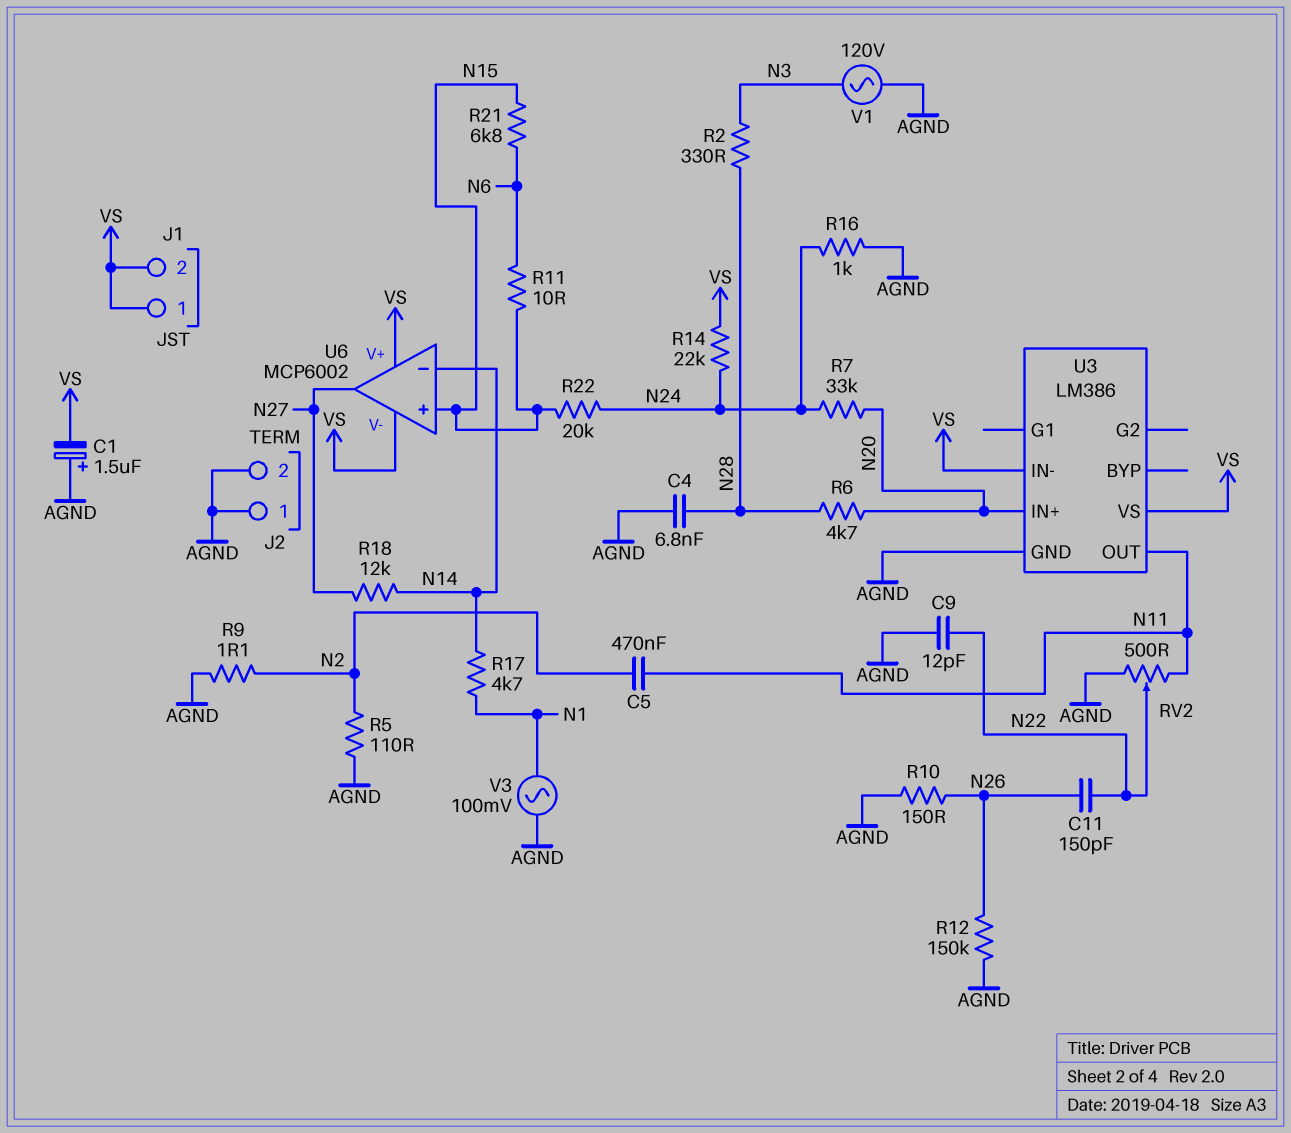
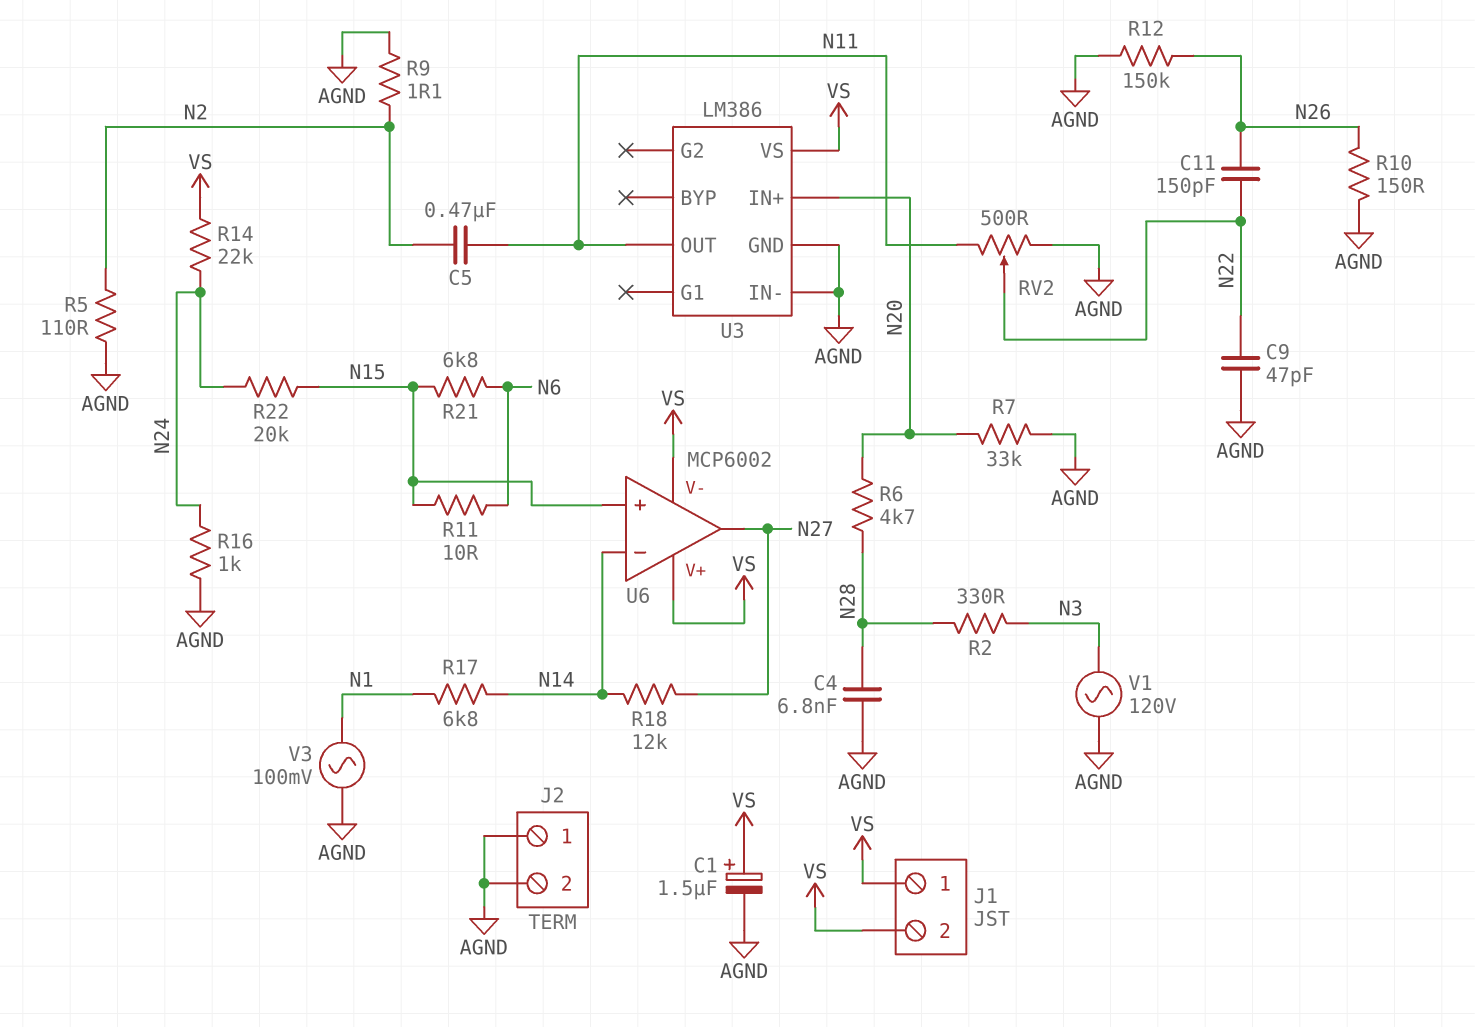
C1: 1.5uF (plus AGND, minus VS) -> 1.5uF (plus VS, minus AGND)
C9: 12pF (AGND, N22) -> 47pF (AGND, N22)
R7: 33k (N20, N24) -> 33k (AGND, N20)
R17: 4.7k (N1, N14) -> 6.8k (N1, N14)
U3 pin IN-: VS -> AGND

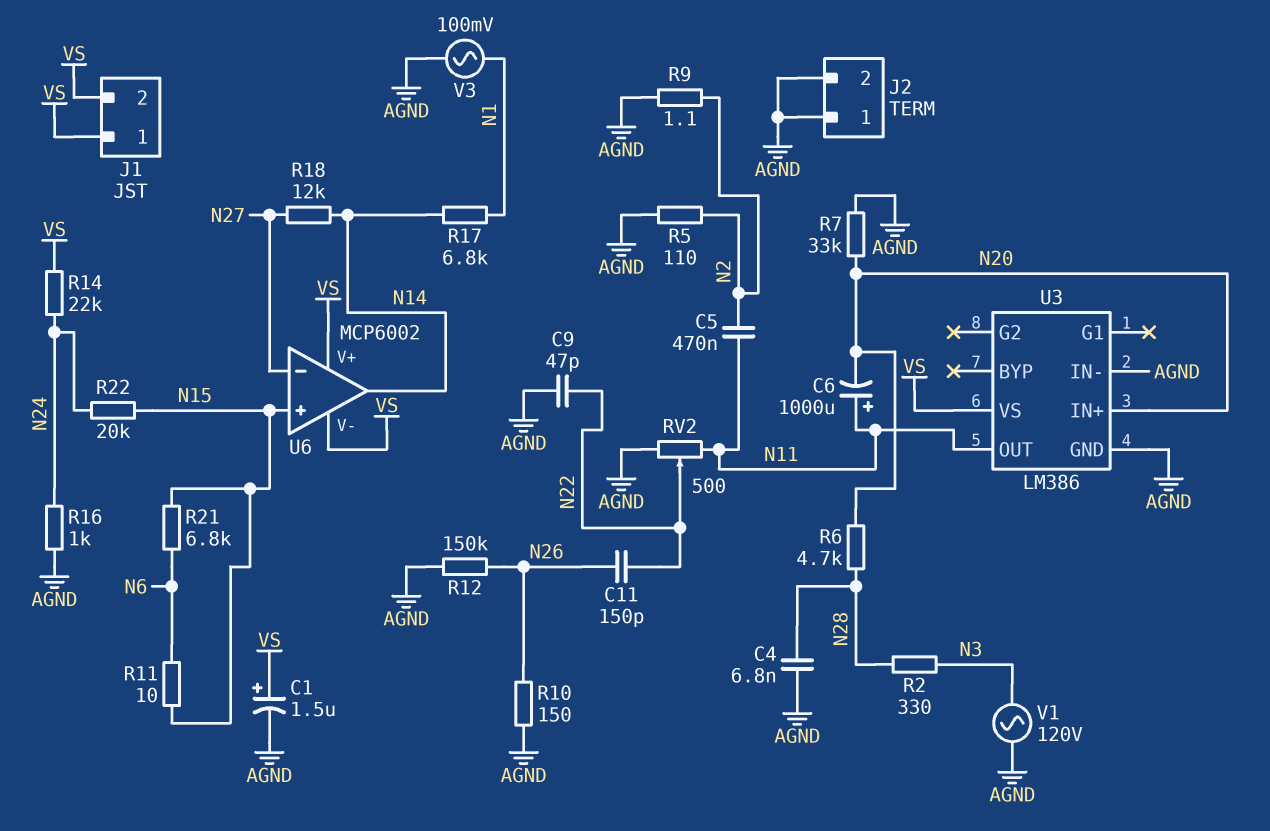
C6: none -> 1000uF (plus N11, minus N20)
U6 pin in-: N14 -> N27
U6 pin out: N27 -> N14

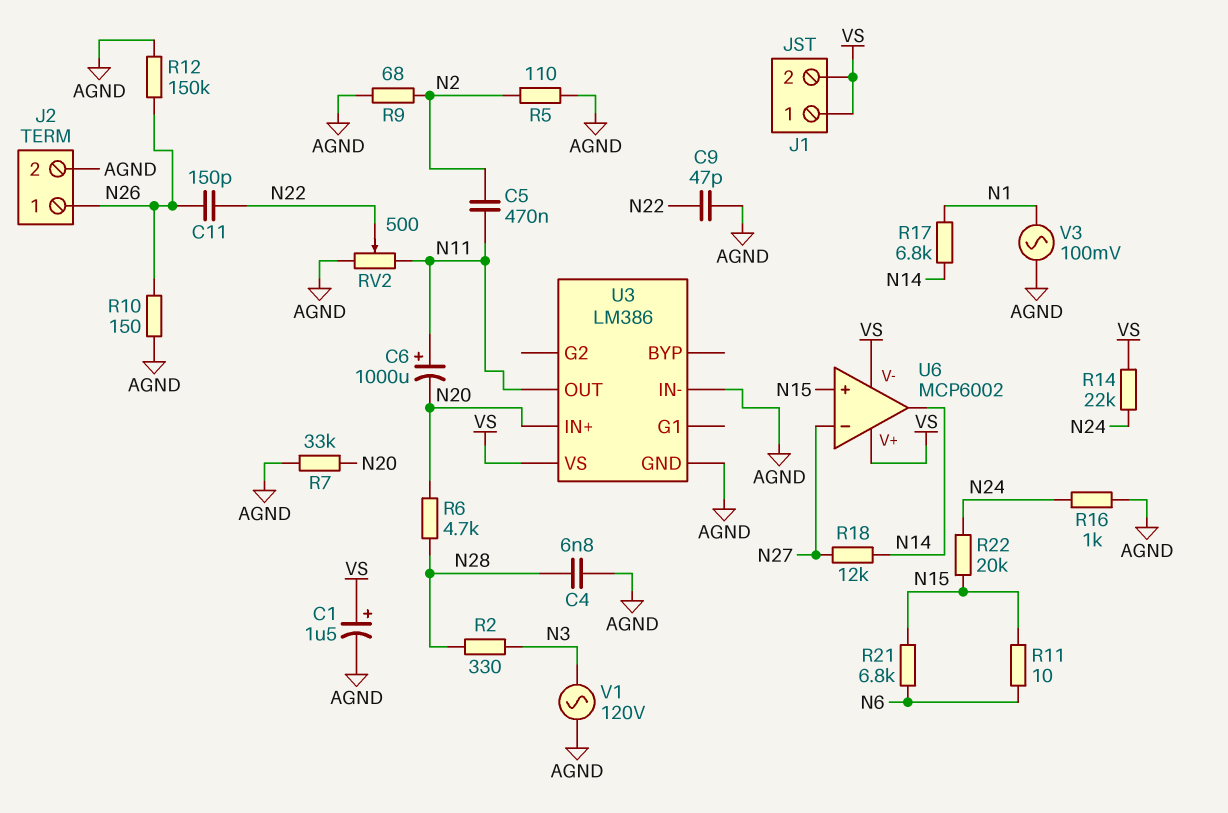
J2 pin 1: AGND -> N26
R9: 1.1 (AGND, N2) -> 68 (AGND, N2)

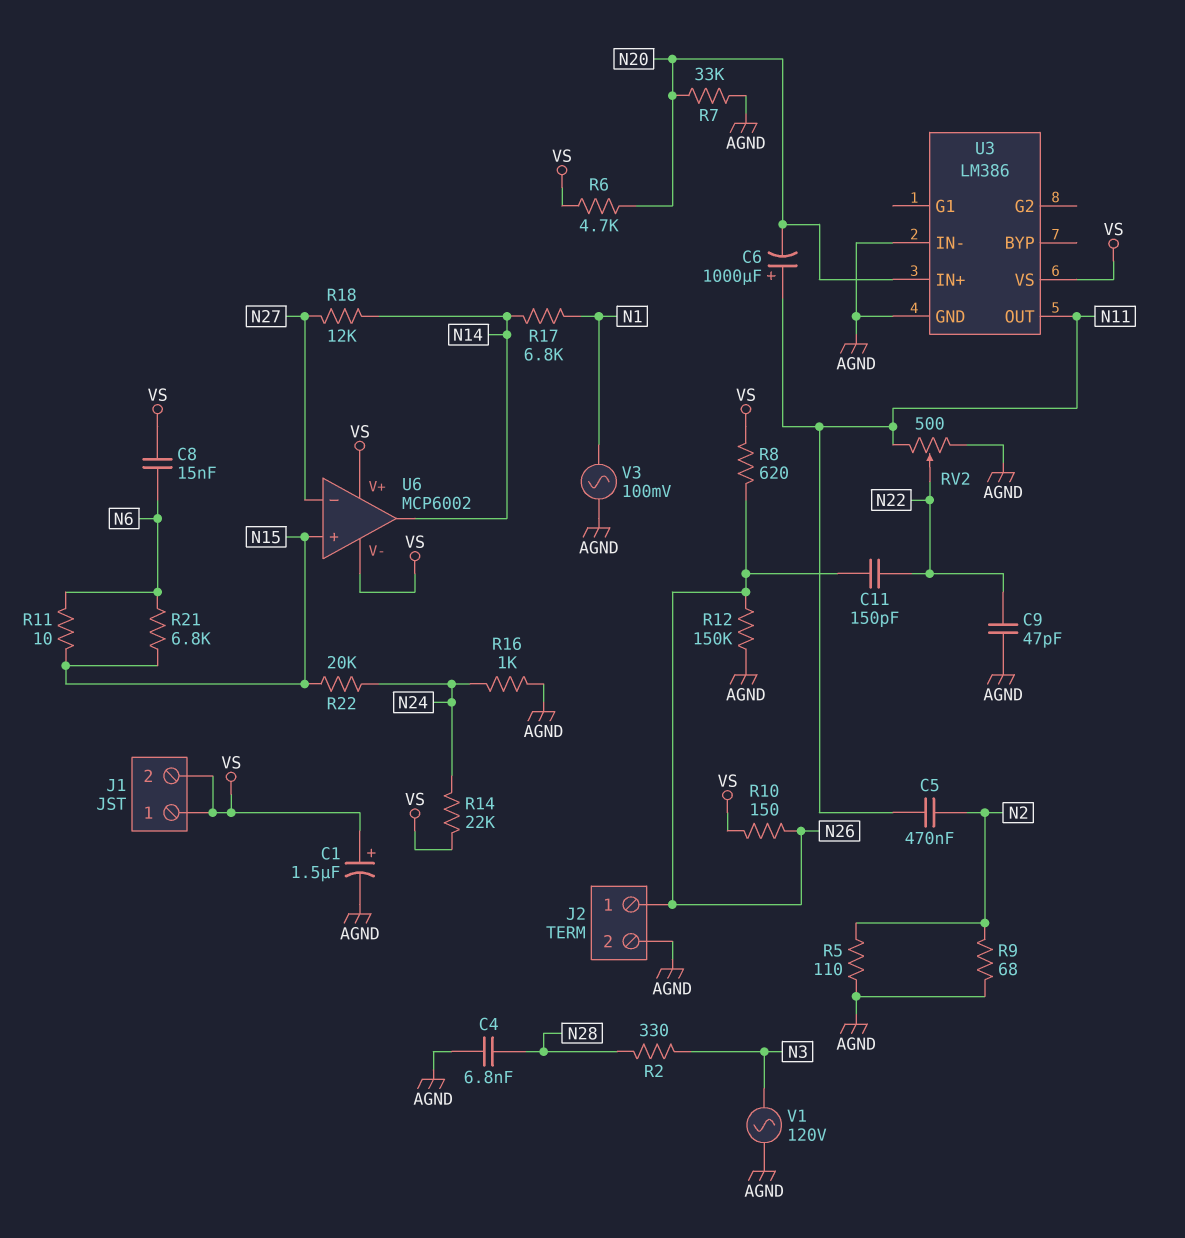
C8: none -> 15nF (N6, VS)
R6: 4.7k (N20, N28) -> 4.7k (N20, VS)
R8: none -> 620 (N26, VS)
R10: 150 (AGND, N26) -> 150 (N26, VS)

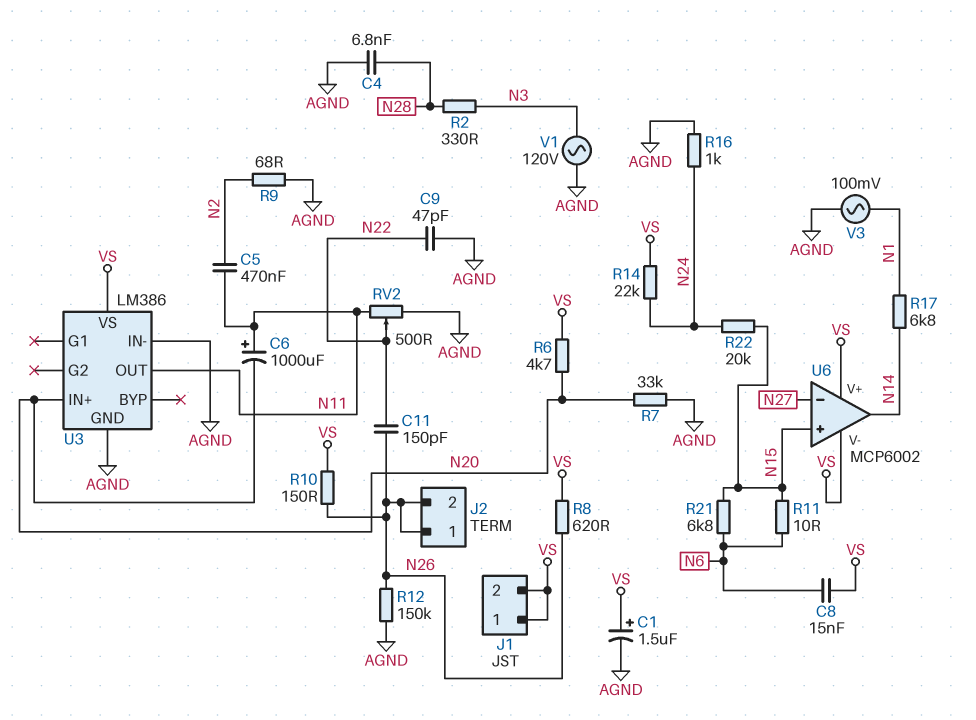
J2 pin 2: AGND -> N26
R5: 110 (AGND, N2) -> none
R18: 12k (N14, N27) -> none

